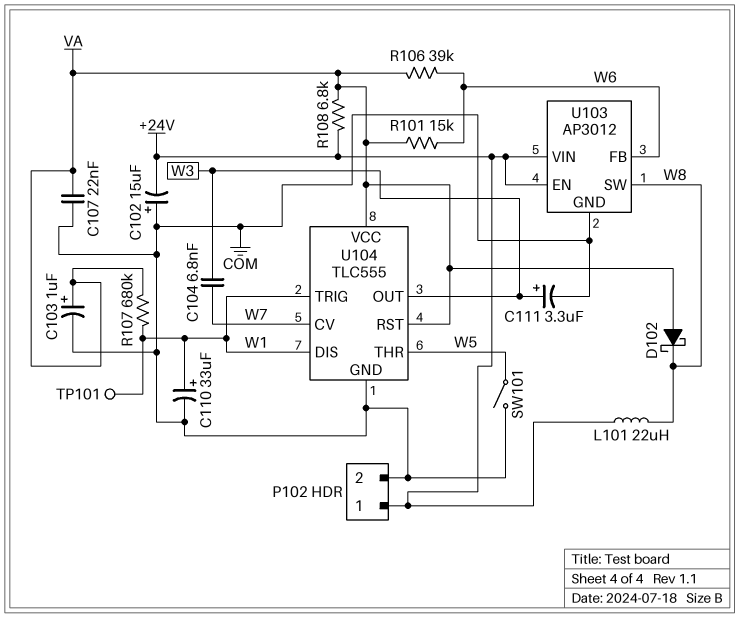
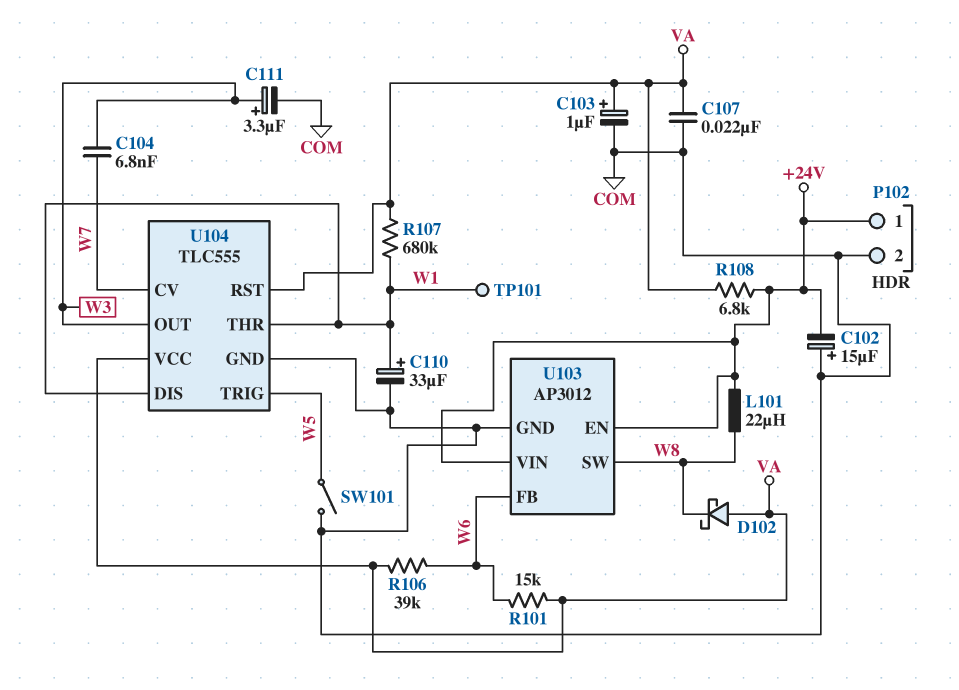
U104 pin THR: W5 -> W1
U104 pin TRIG: W1 -> W5

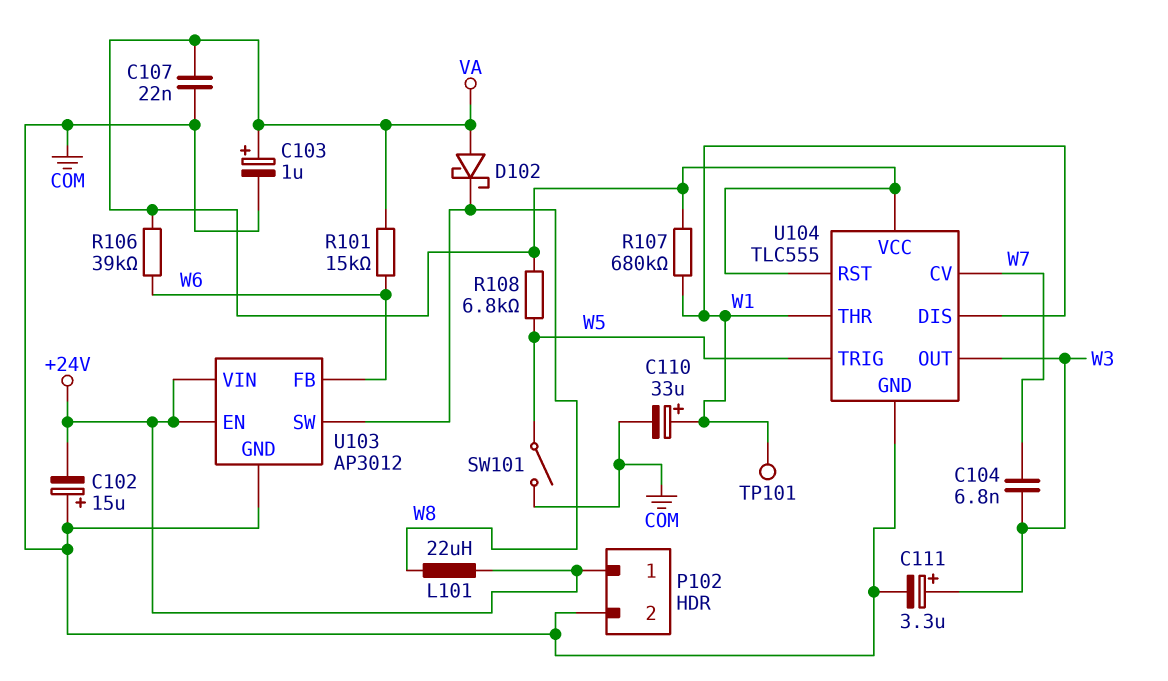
R108: 6.8k (+24V, VA) -> 6.8k (VA, W5)

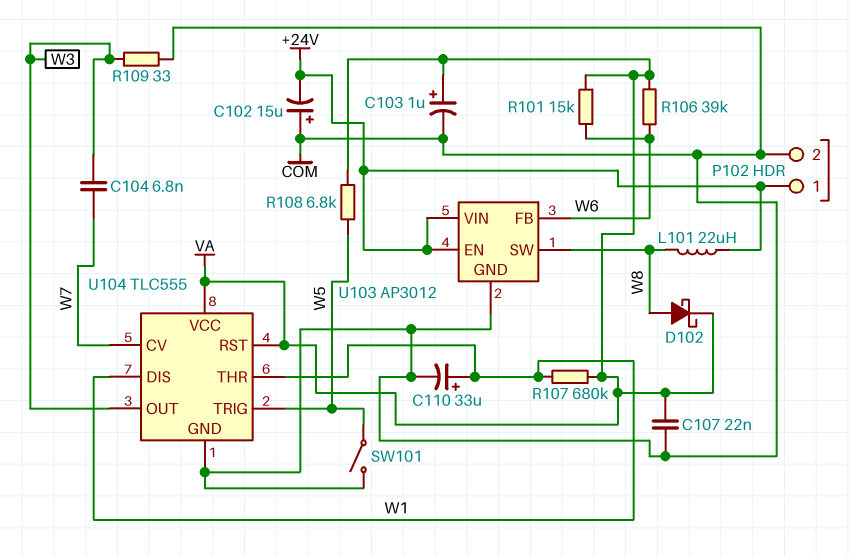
C111: 3.3uF (plus W3, minus COM) -> none
D102: schottky (A VA, K W8) -> schottky (A W8, K VA)
R109: none -> 33 (COM, W3)
TP101: test point (W1) -> none

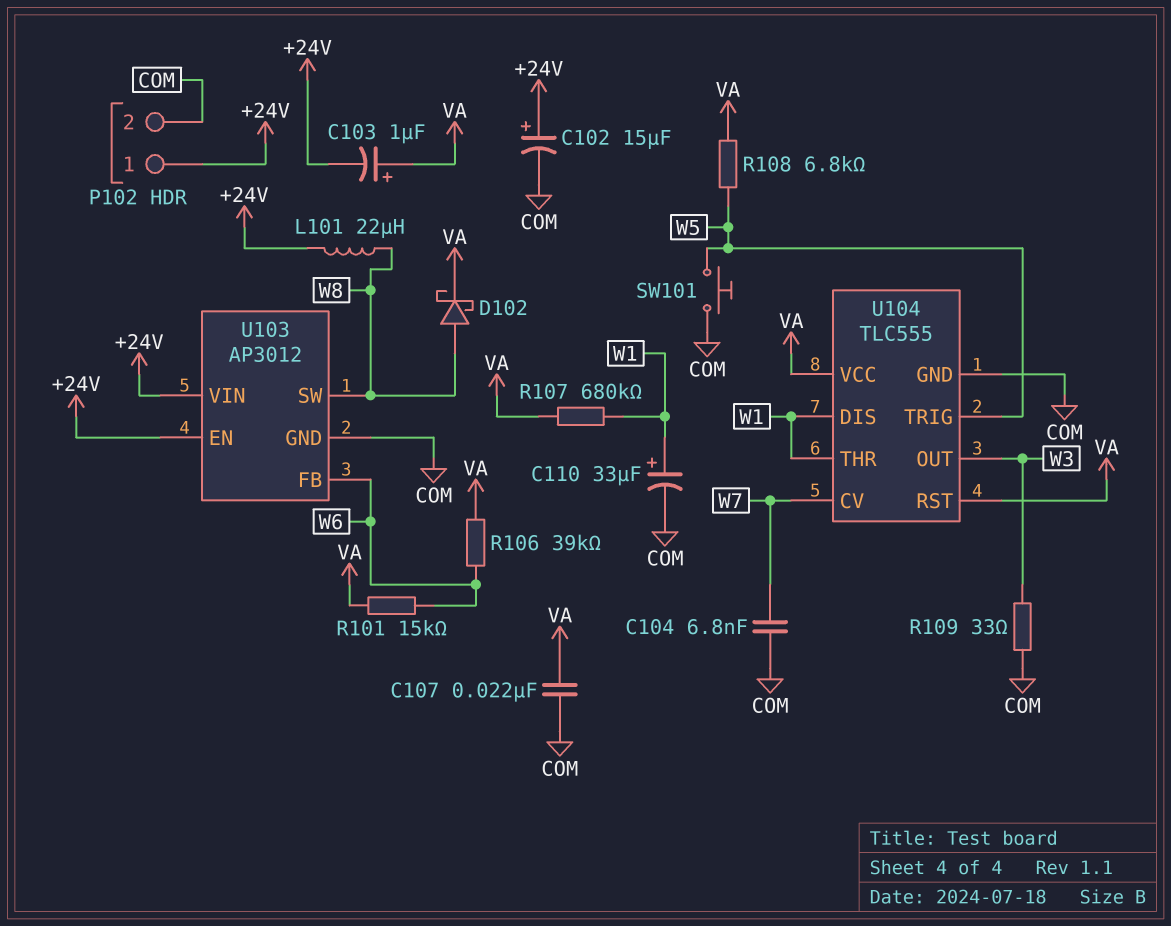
C102: 15uF (plus COM, minus +24V) -> 15uF (plus +24V, minus COM)
C103: 1uF (plus VA, minus COM) -> 1uF (plus VA, minus +24V)
C104: 6.8nF (W3, W7) -> 6.8nF (COM, W7)
SW101: switch (COM, W5) -> button (COM, W5)

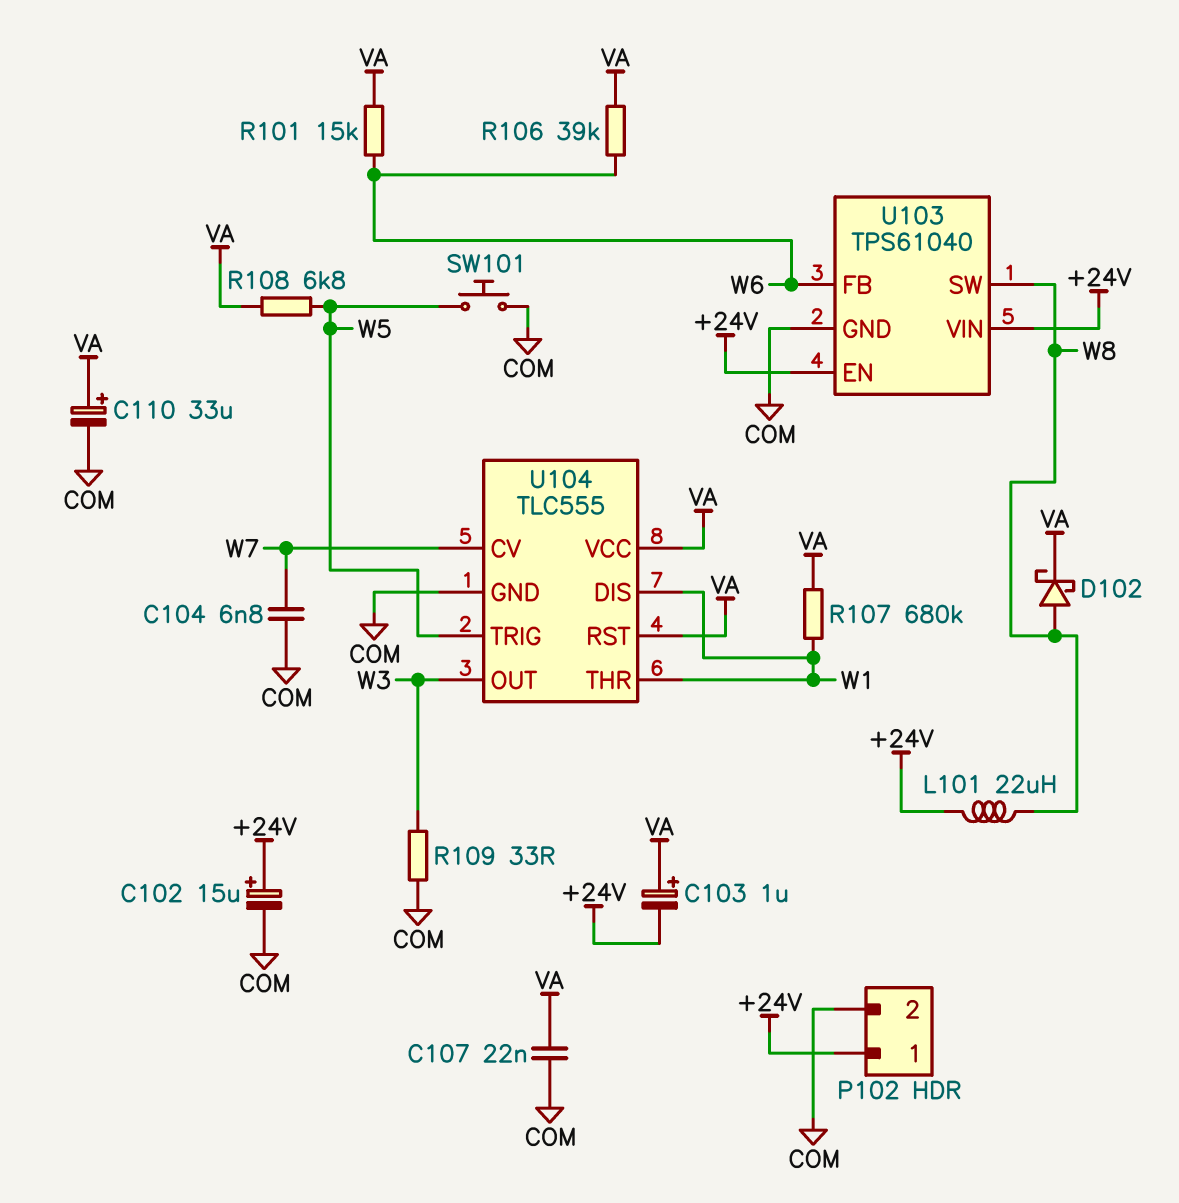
C110: 33uF (plus W1, minus COM) -> 33uF (plus VA, minus COM)
U103: AP3012 -> TPS61040

